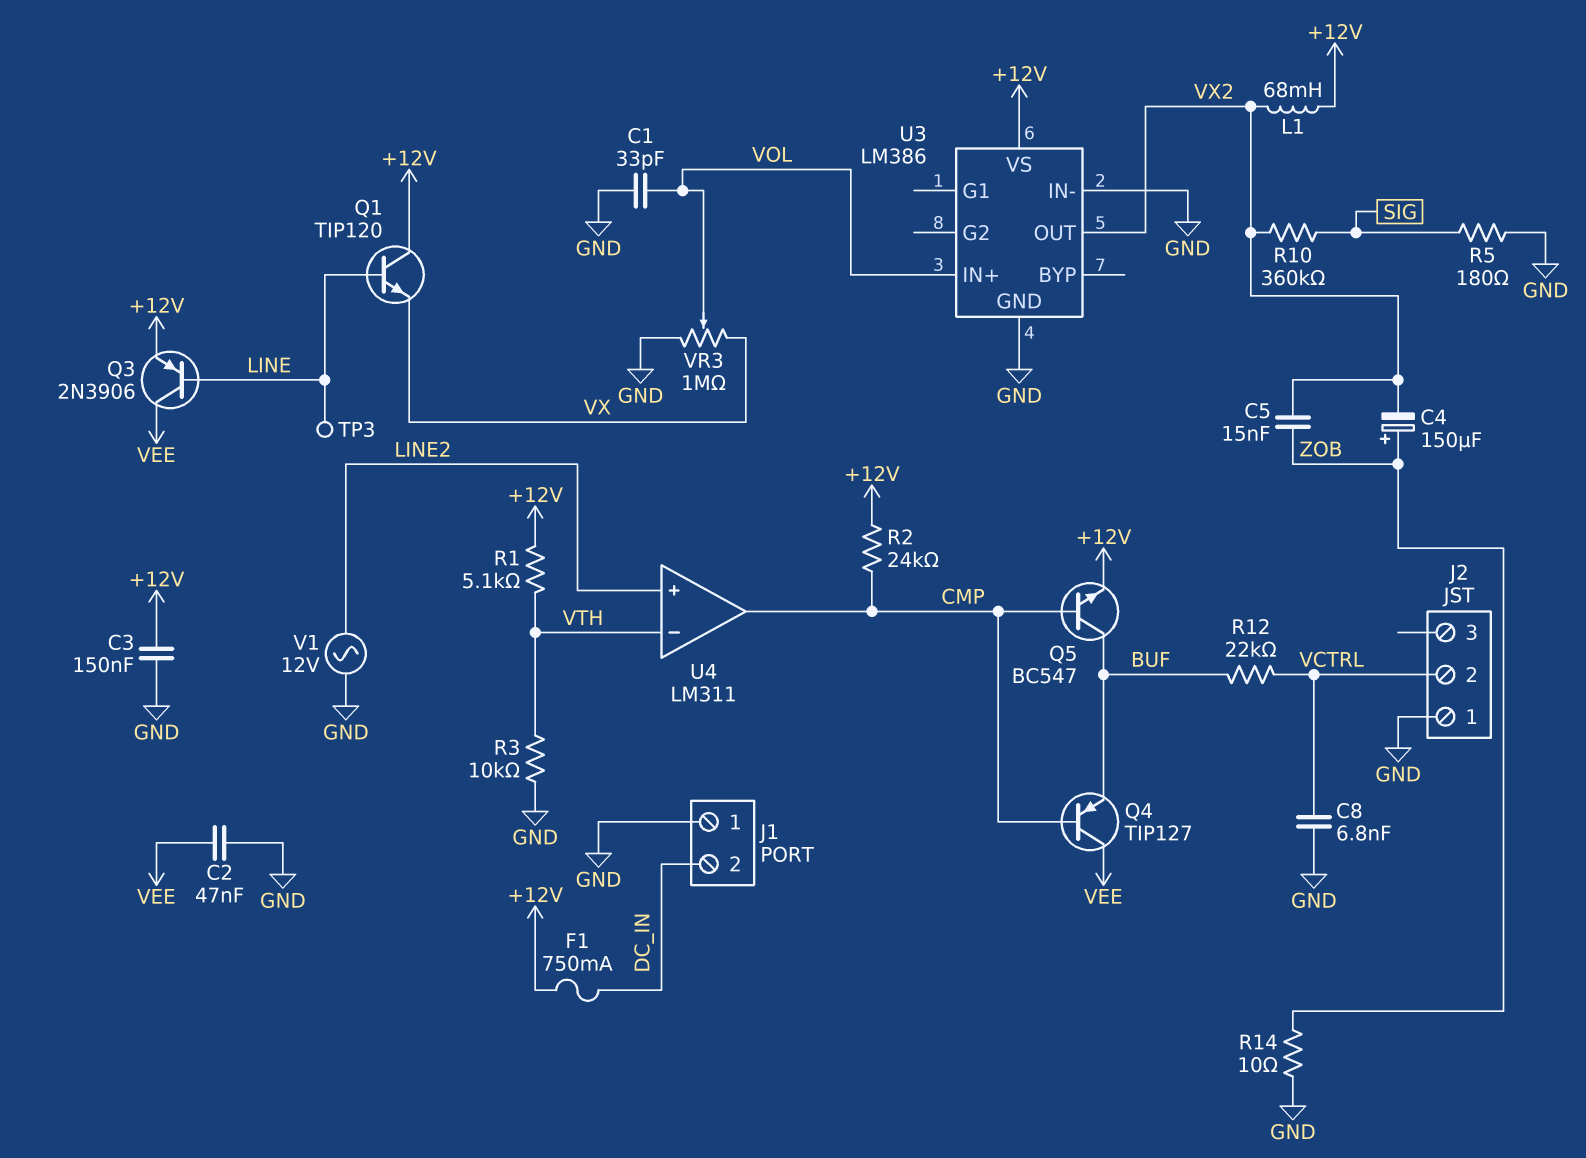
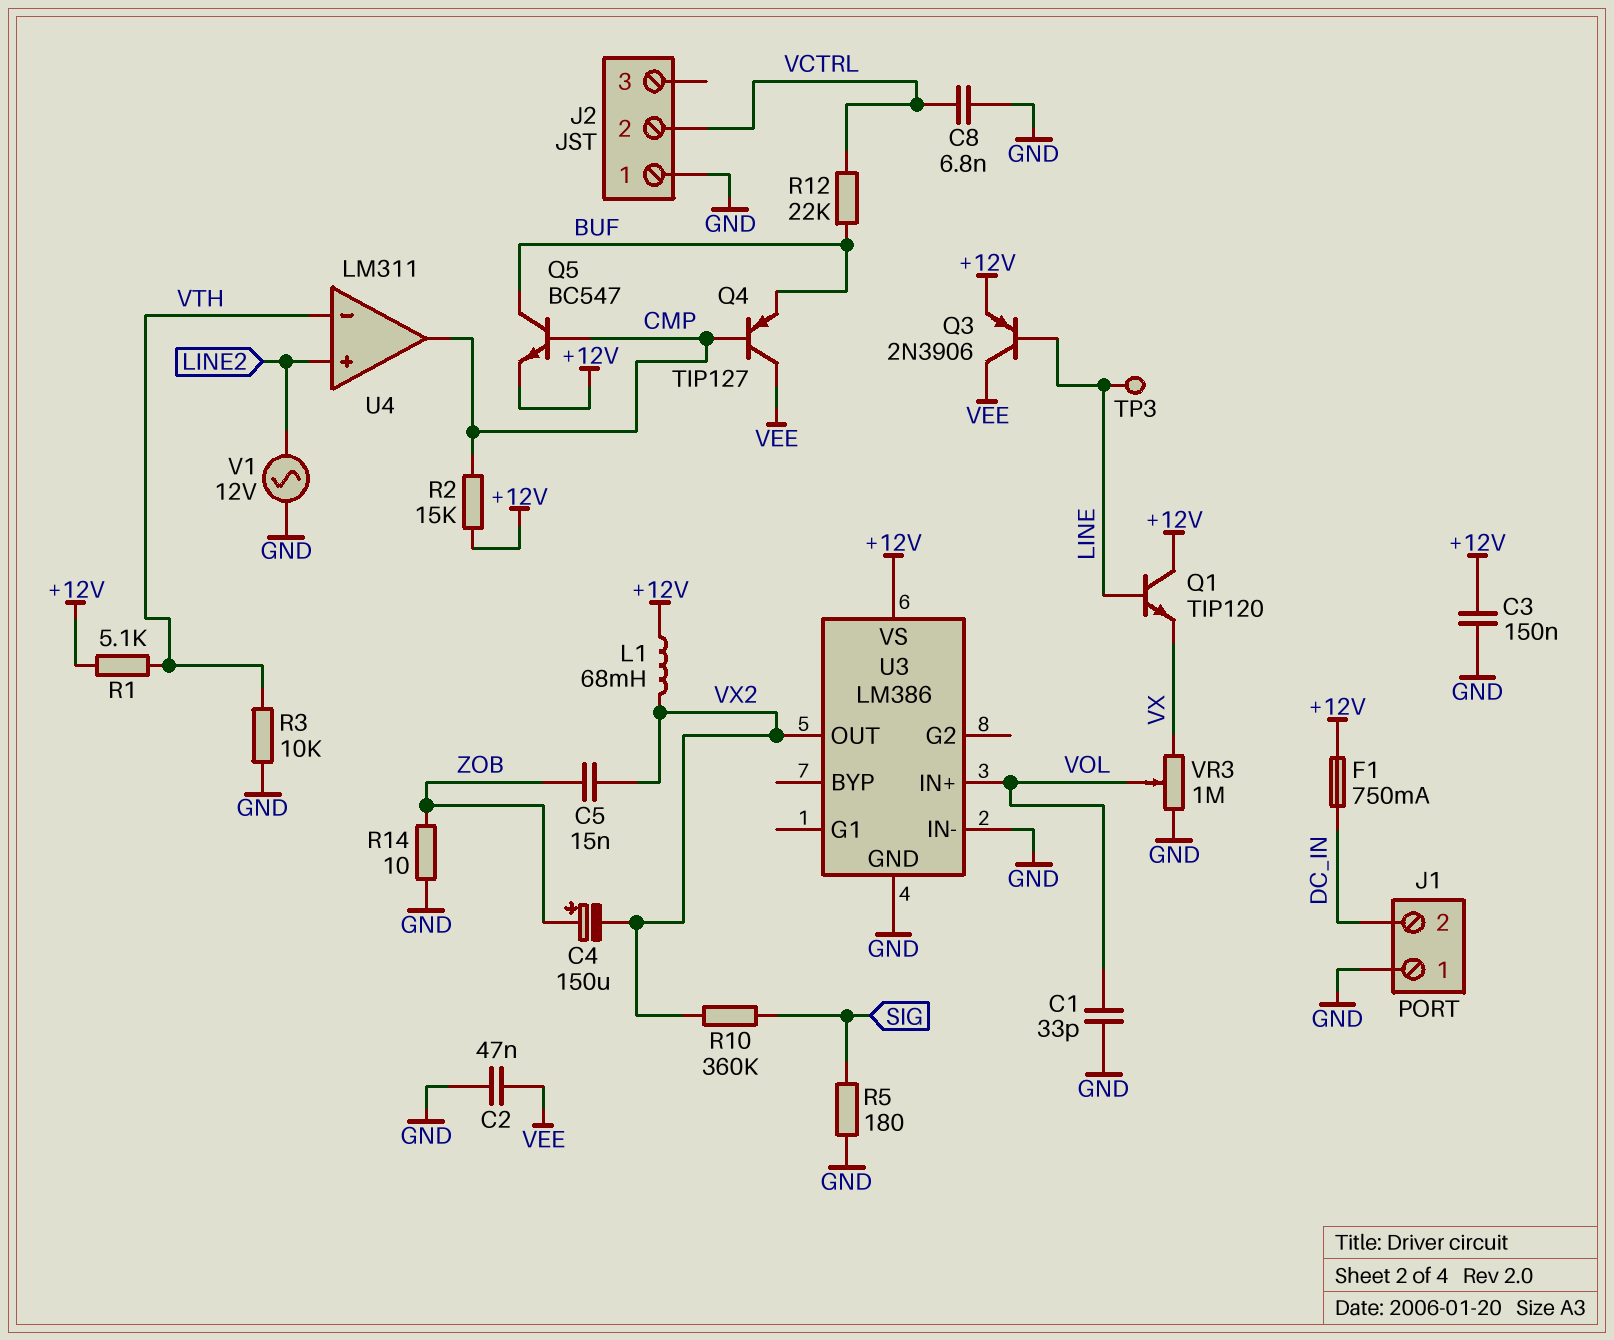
R2: 24k (+12V, CMP) -> 15k (+12V, CMP)

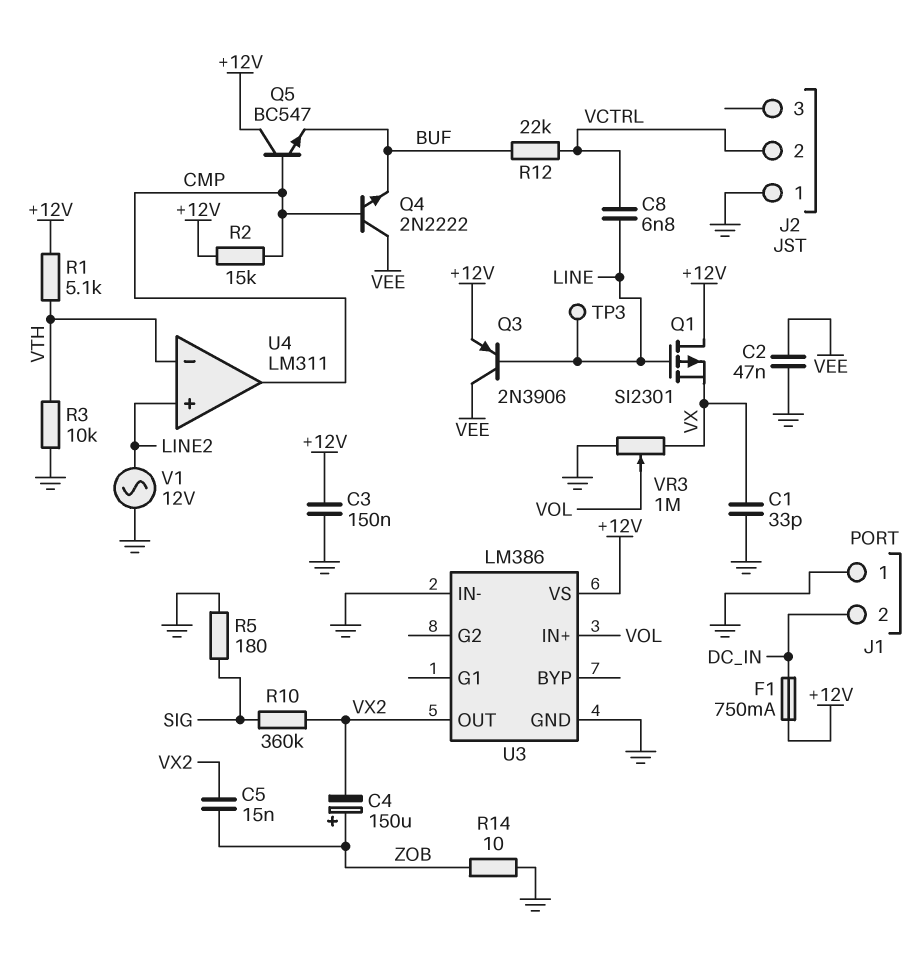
C1: 33pF (GND, VOL) -> 33pF (GND, VX)
C8: 6.8nF (GND, VCTRL) -> 6.8nF (LINE, VCTRL)
L1: 68mH (+12V, VX2) -> none
Q1: NPN TIP120 (B LINE, C +12V, E VX) -> PMOS SI2301 (G LINE, D +12V, S VX)
Q4: PNP TIP127 (B CMP, C VEE, E BUF) -> NPN 2N2222 (B CMP, C VEE, E BUF)
Q5: NPN BC547 (B CMP, C BUF, E +12V) -> NPN BC547 (B CMP, C +12V, E BUF)

